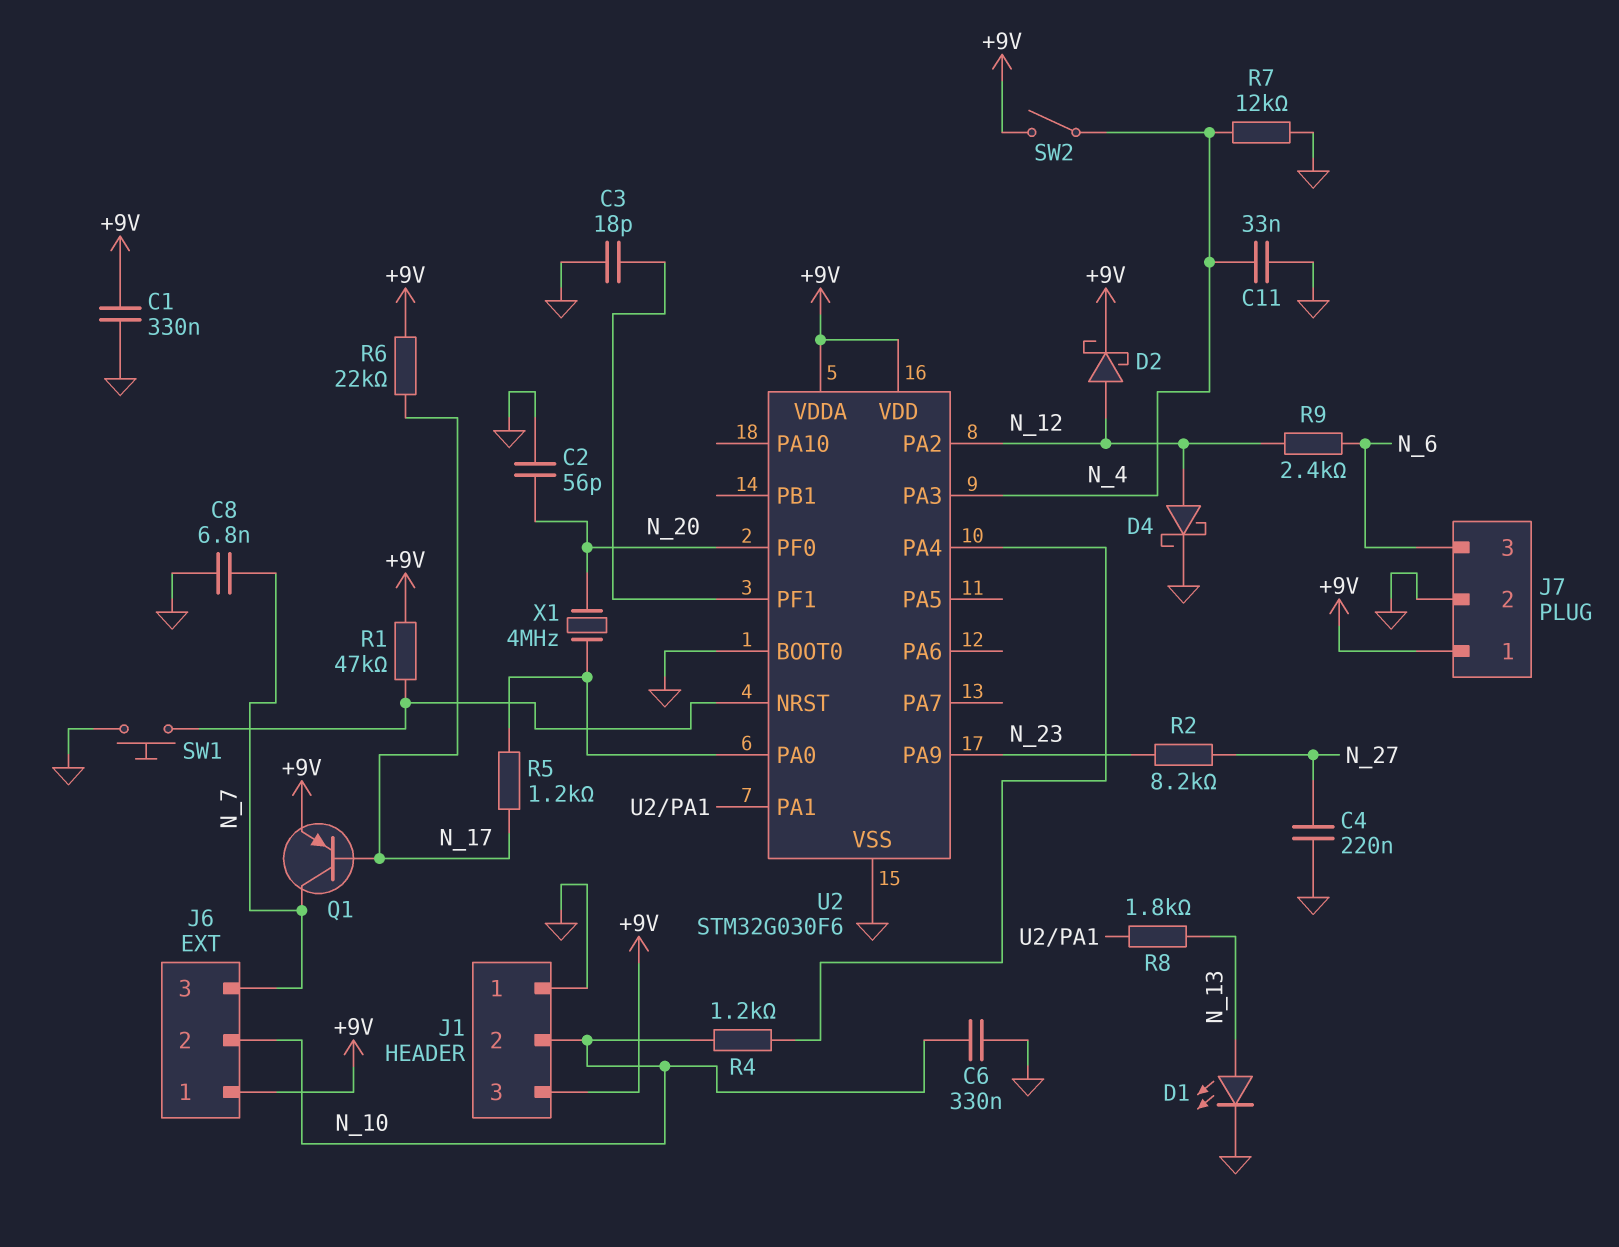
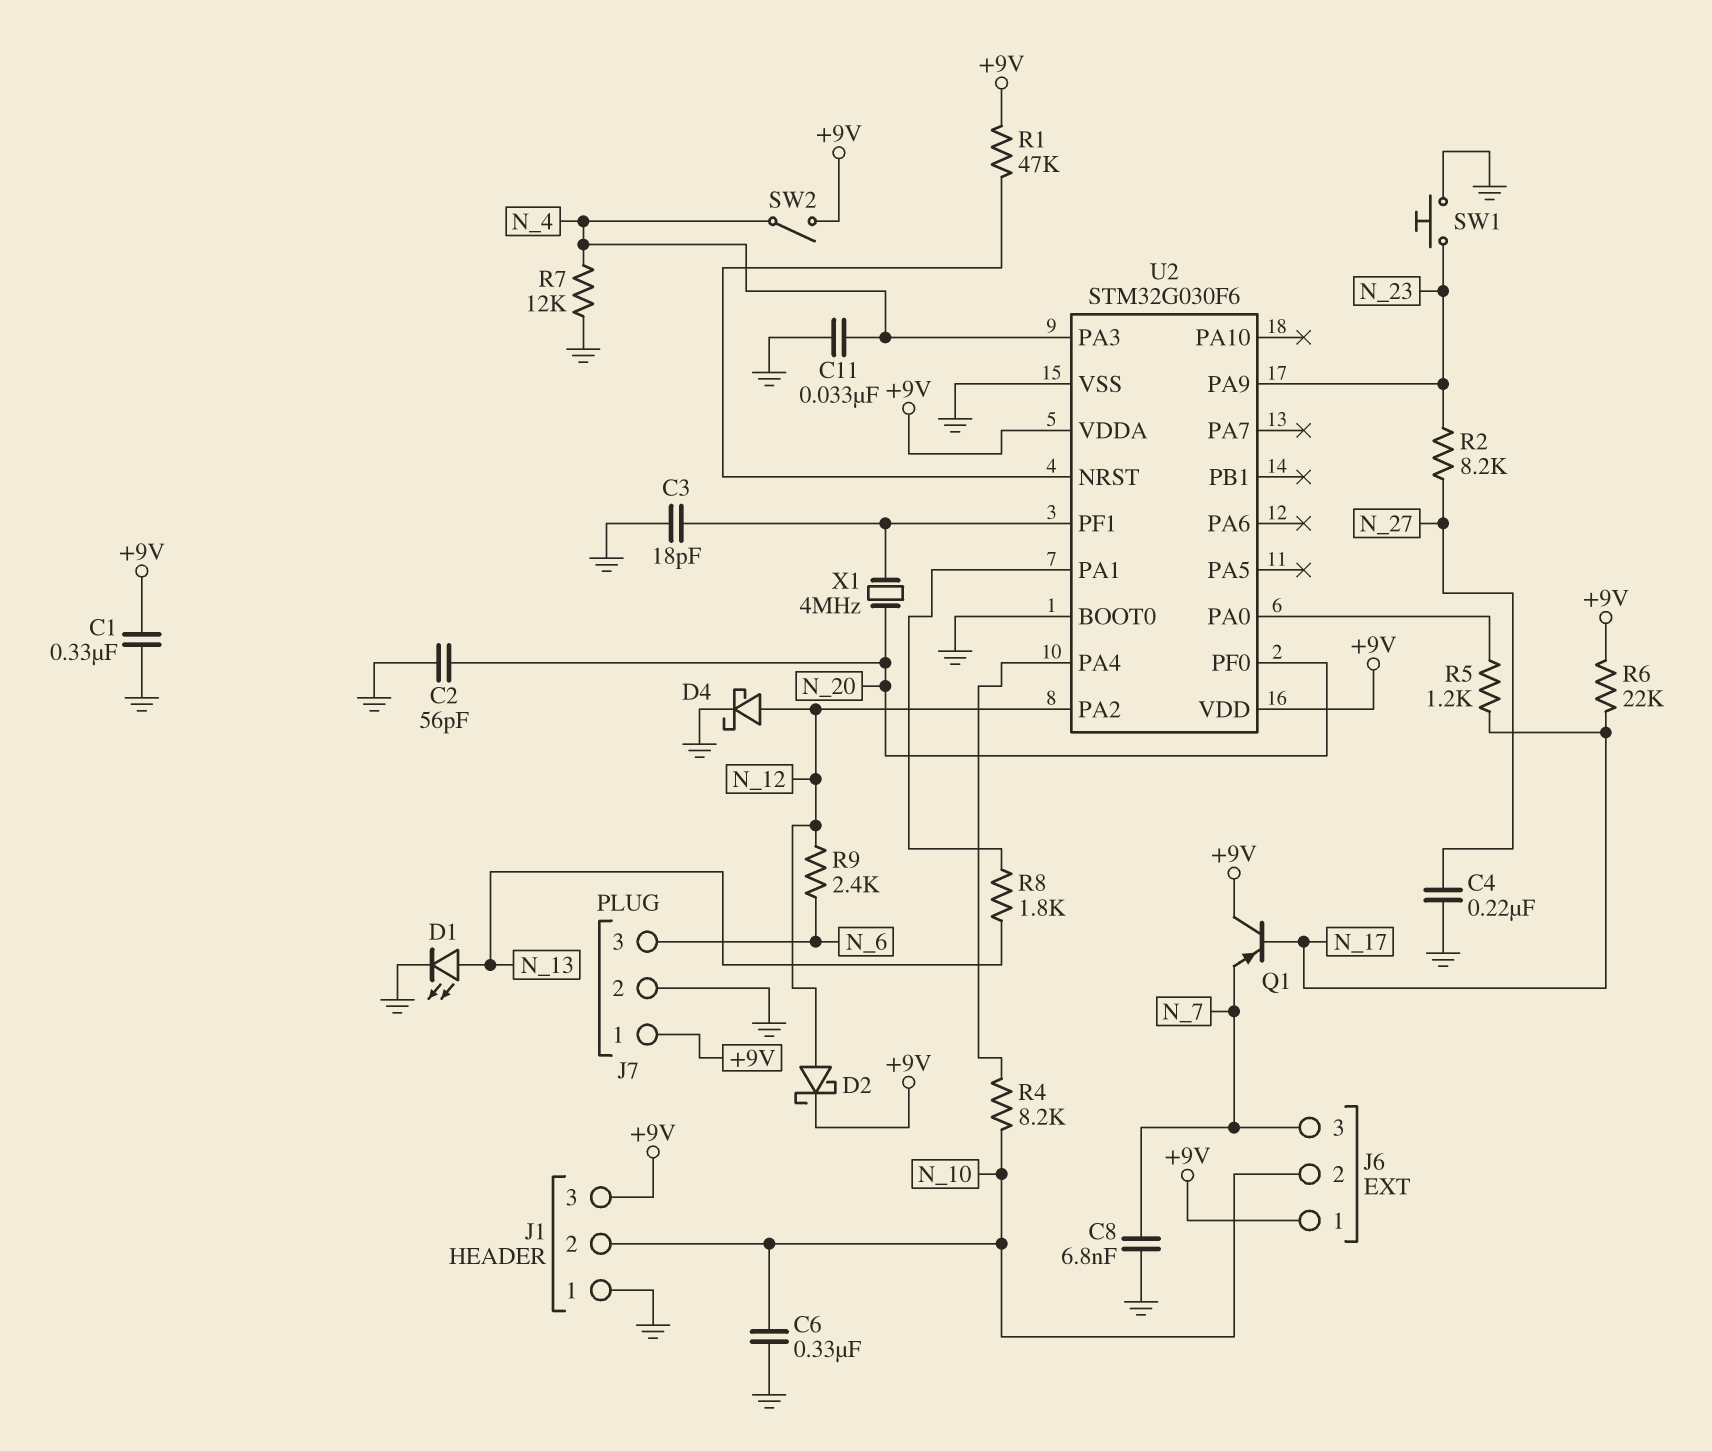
Q1: PNP (B N_17, C N_7, E +9V) -> PNP (B N_17, C +9V, E N_7)
R4: 1.2k (N_10, U2/PA4) -> 8.2k (N_10, U2/PA4)
SW1: button (GND, U2/NRST) -> button (GND, N_23)
X1: 4MHz (N_20, U2/PA0) -> 4MHz (N_20, U2/PF1)

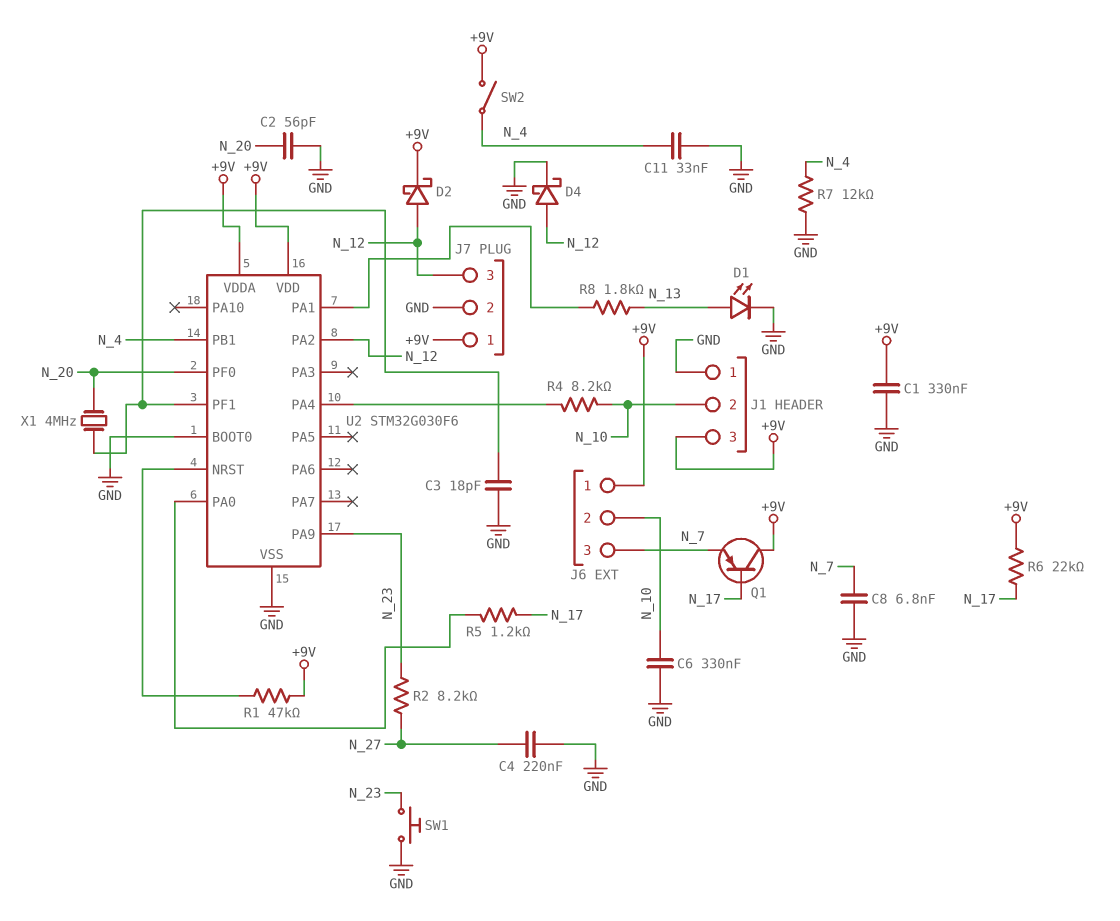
J7 pin 3: N_6 -> N_12
R9: 2.4k (N_6, N_12) -> none
U2 pin PA3: N_4 -> none
U2 pin PB1: none -> N_4

